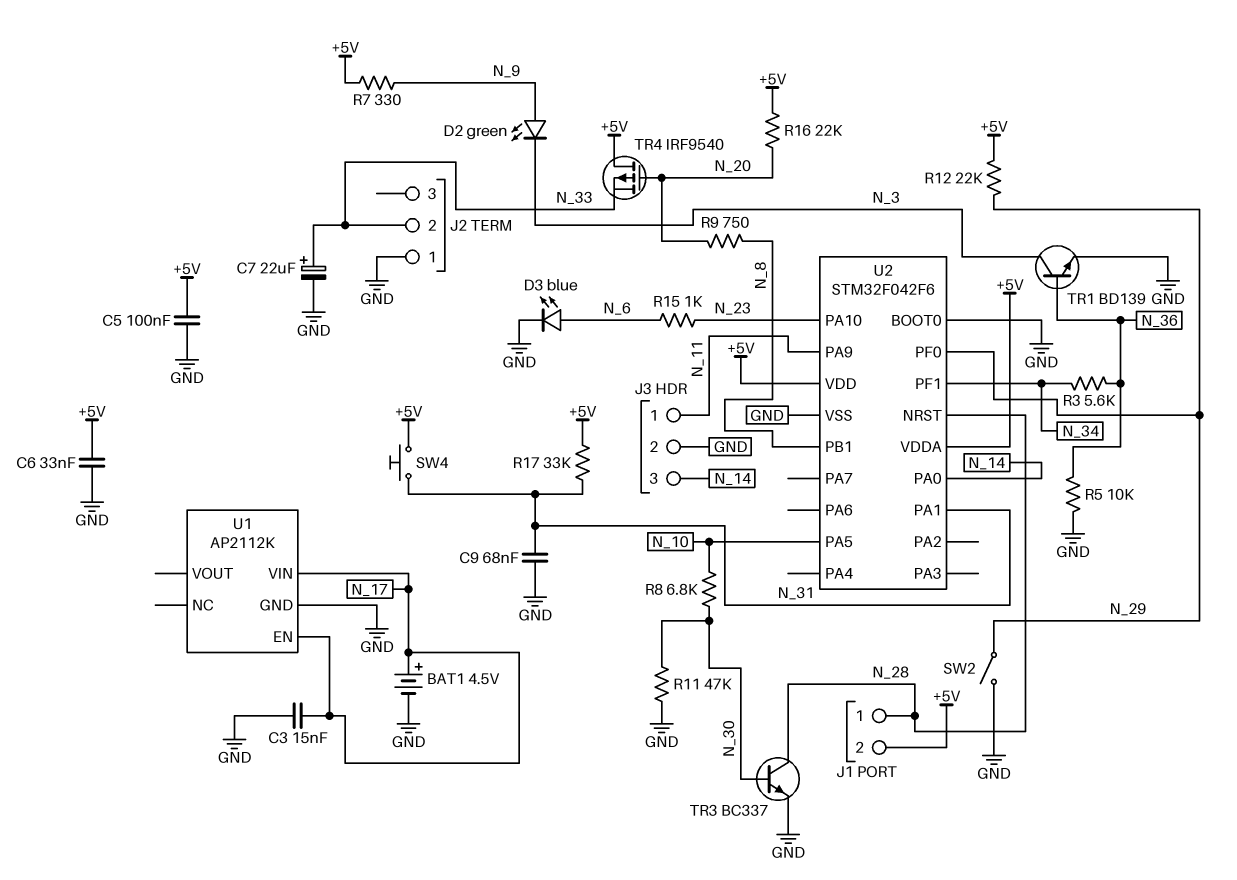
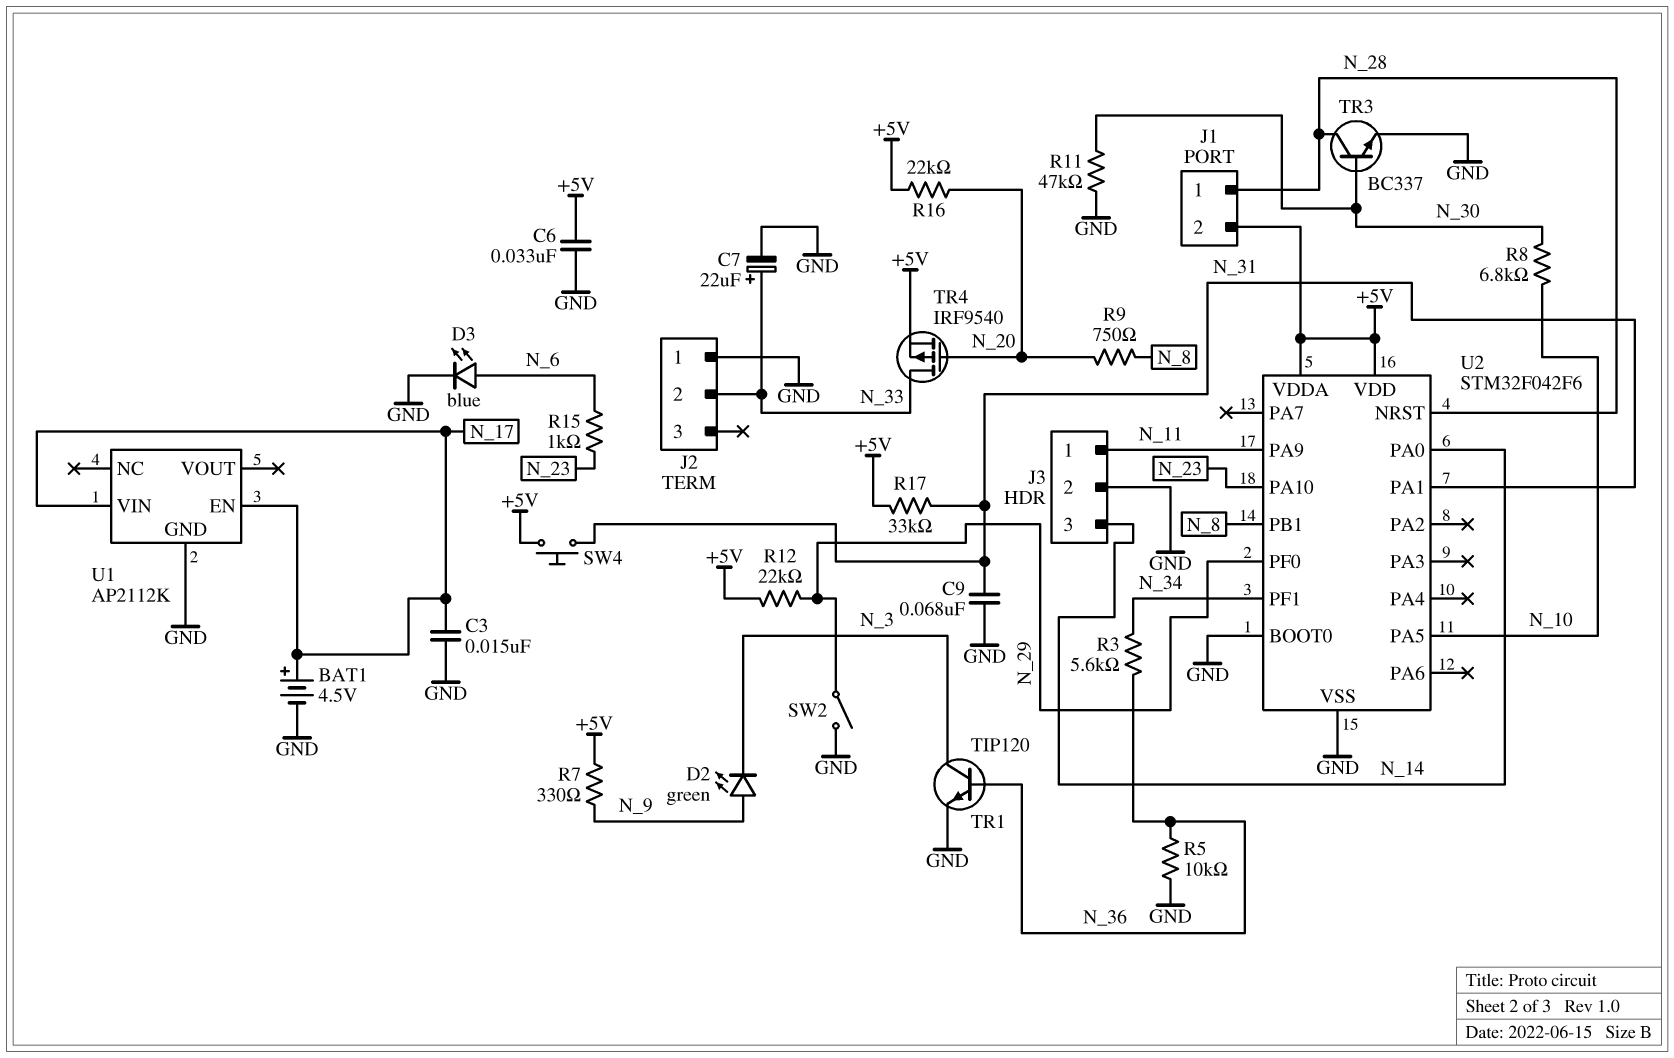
C5: 100nF (+5V, GND) -> none
TR1: NPN BD139 (B N_36, C N_3, E GND) -> NPN TIP120 (B N_36, C N_3, E GND)
TR4: PMOS IRF9540 (G N_20, D +5V, S N_33) -> PMOS IRF9540 (G N_20, D N_33, S +5V)

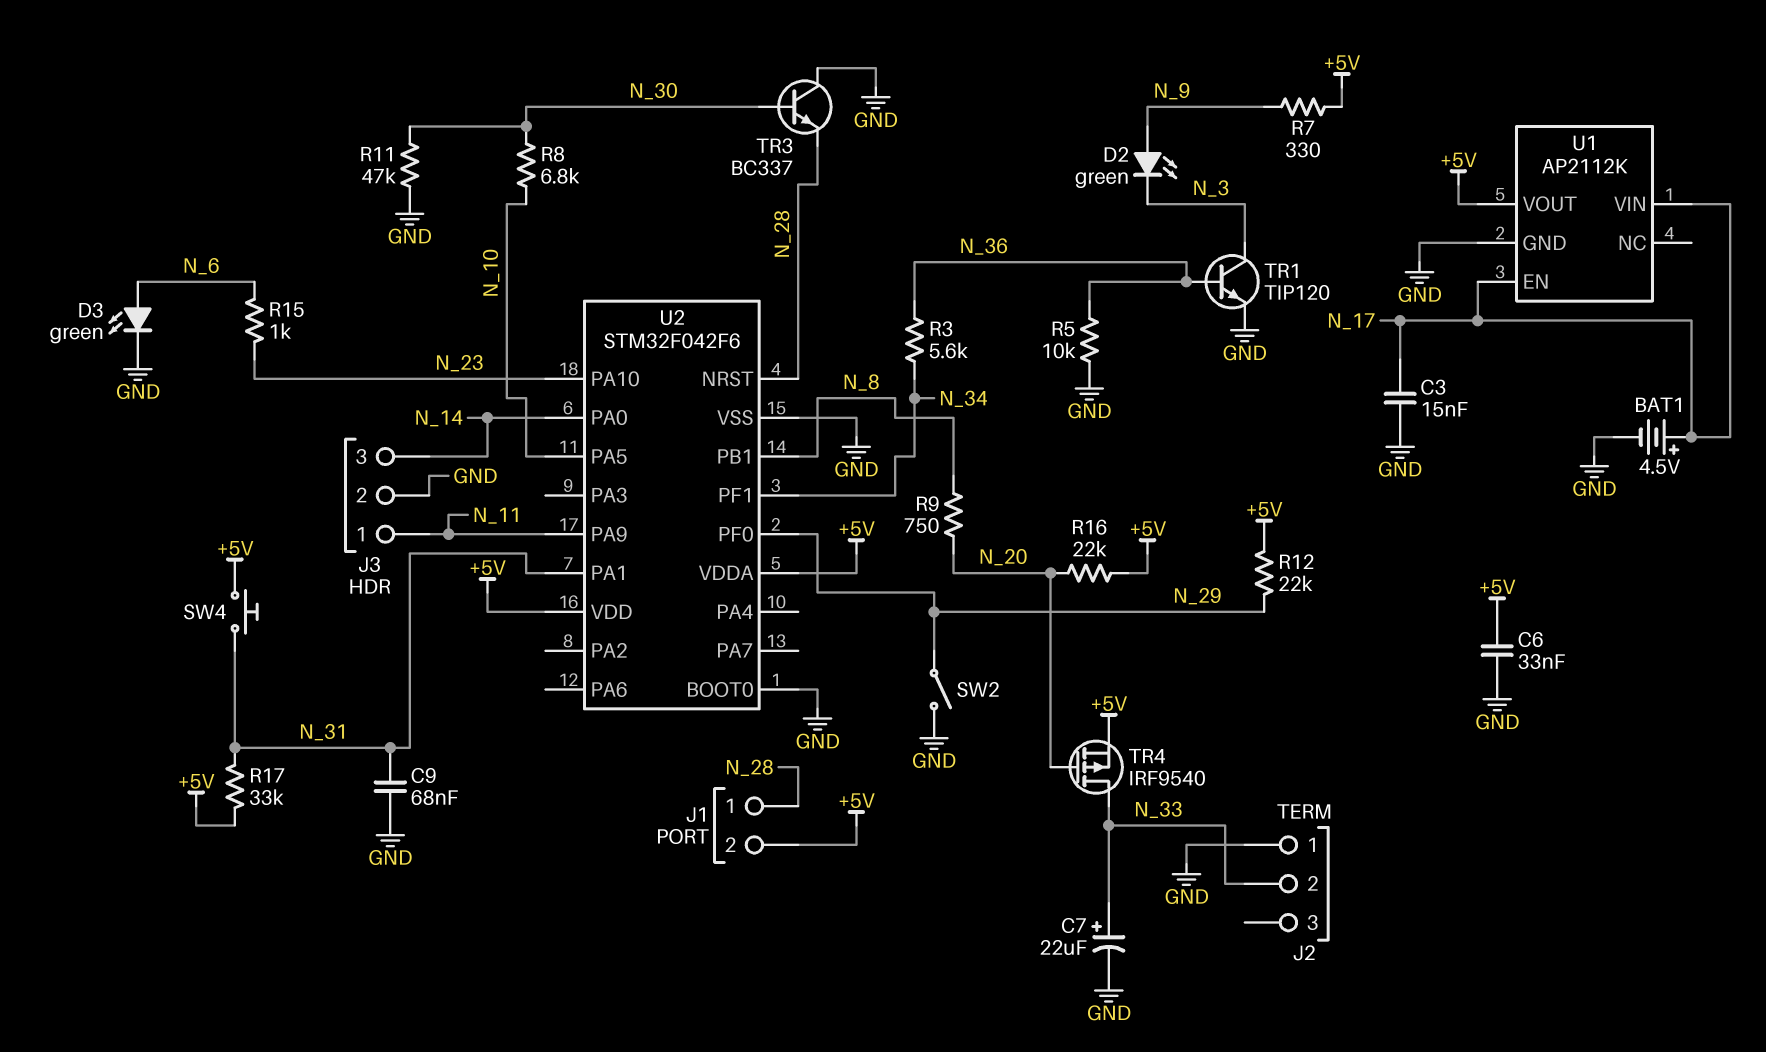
D3: LED blue (A N_6, K GND) -> LED green (A N_6, K GND)
TR3: NPN BC337 (B N_30, C N_28, E GND) -> NPN BC337 (B N_30, C GND, E N_28)
U1 pin VOUT: none -> +5V

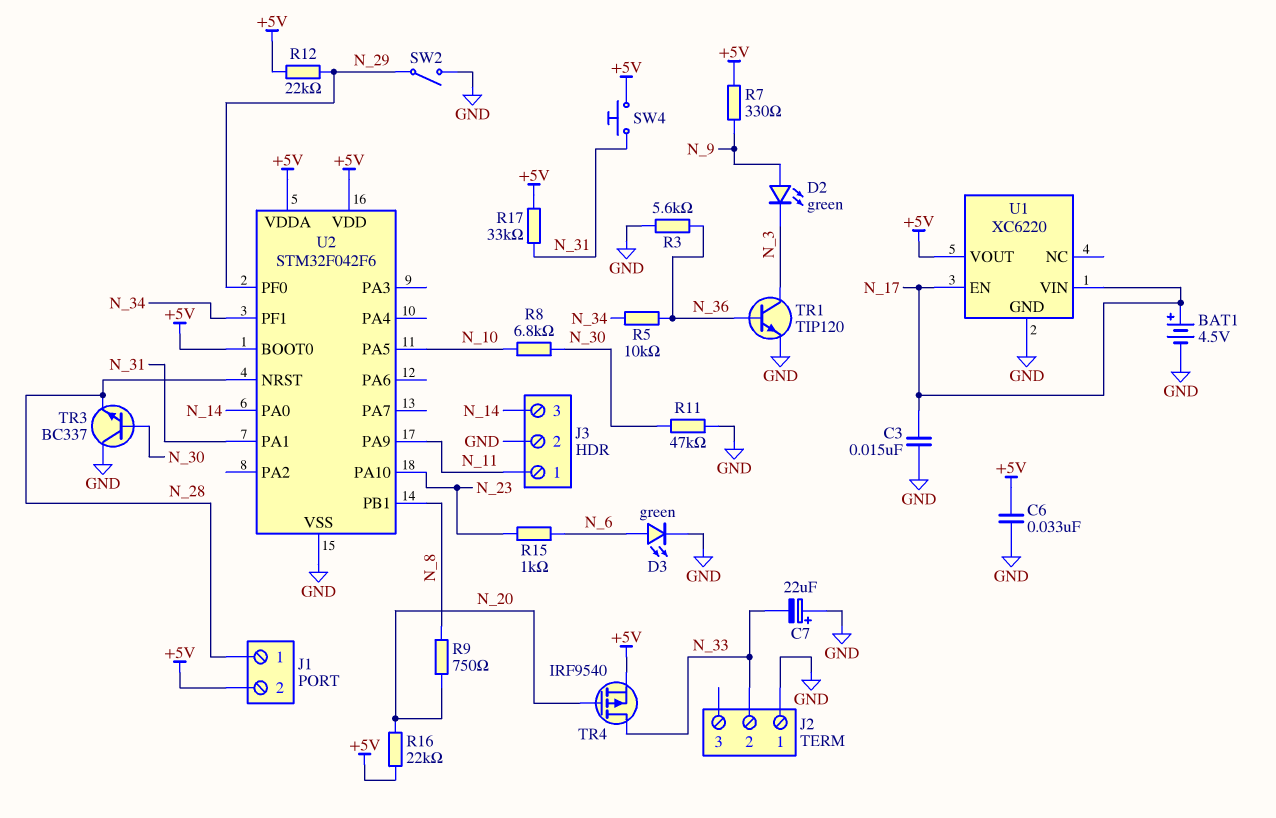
C7: 22uF (plus N_33, minus GND) -> 22uF (plus GND, minus N_33)
C9: 68nF (GND, N_31) -> none
R3: 5.6k (N_34, N_36) -> 5.6k (GND, N_36)
R5: 10k (GND, N_36) -> 10k (N_34, N_36)
U1: AP2112K -> XC6220
U2 pin BOOT0: GND -> +5V

